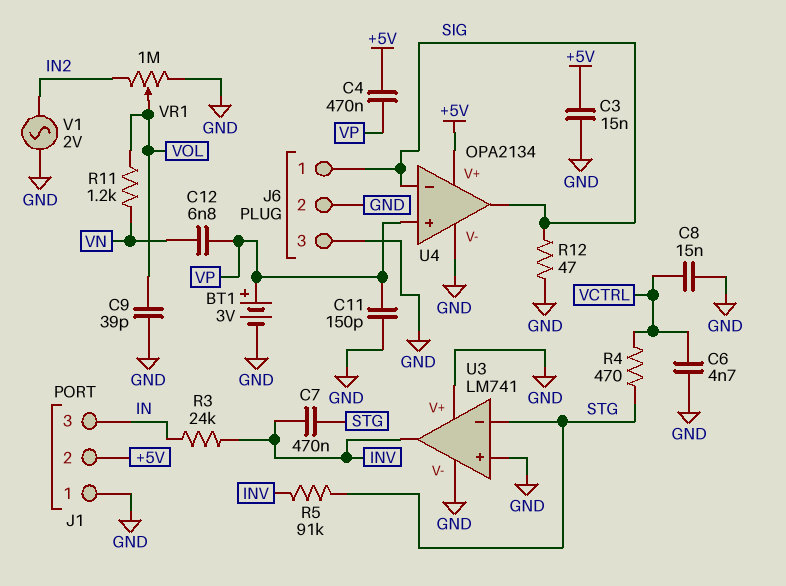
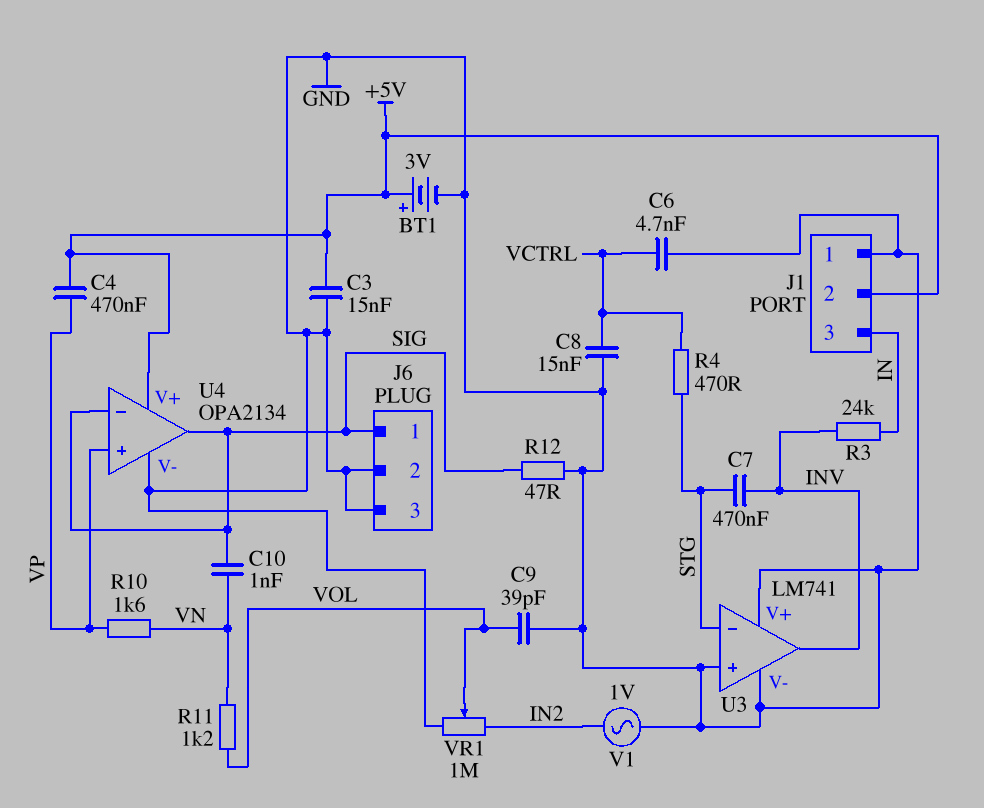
BT1: 3V (plus VP, minus GND) -> 3V (plus +5V, minus GND)
C10: none -> 1nF (SIG, VN)
C11: 150pF (GND, VP) -> none
C12: 6.8nF (VN, VP) -> none
R5: 91k (INV, STG) -> none
R10: none -> 1.6k (VN, VP)
V1: AC 2V (GND, IN2) -> AC 1V (GND, IN2)

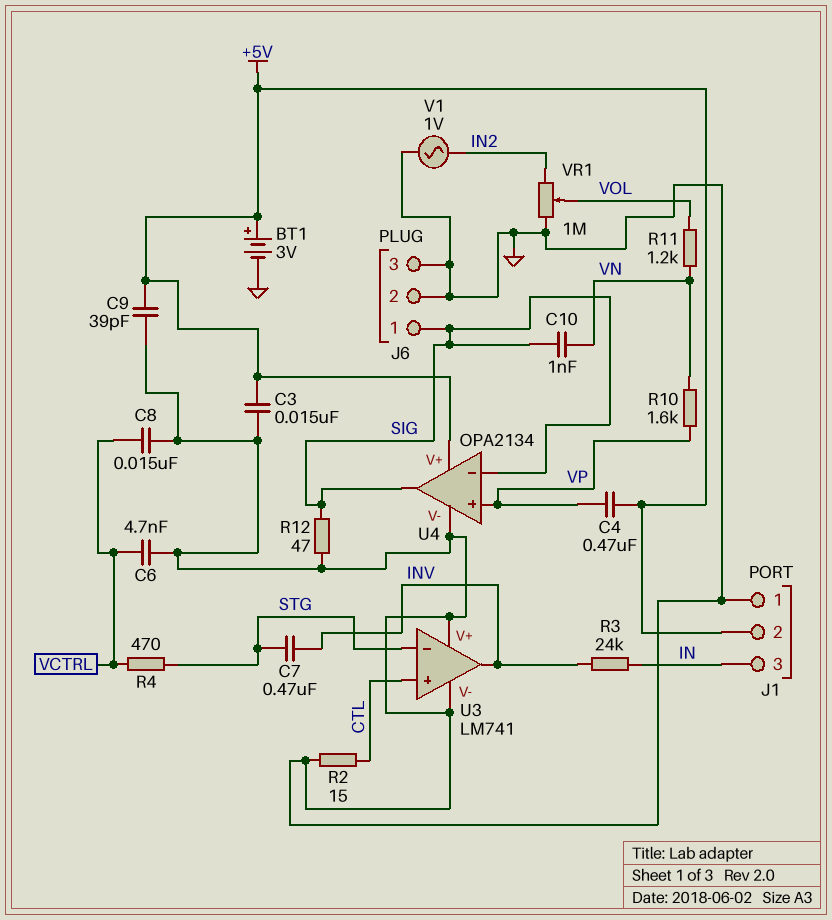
C9: 39pF (GND, VOL) -> 39pF (+5V, GND)
R2: none -> 15 (CTL, GND)
U3 pin in+: GND -> CTL

